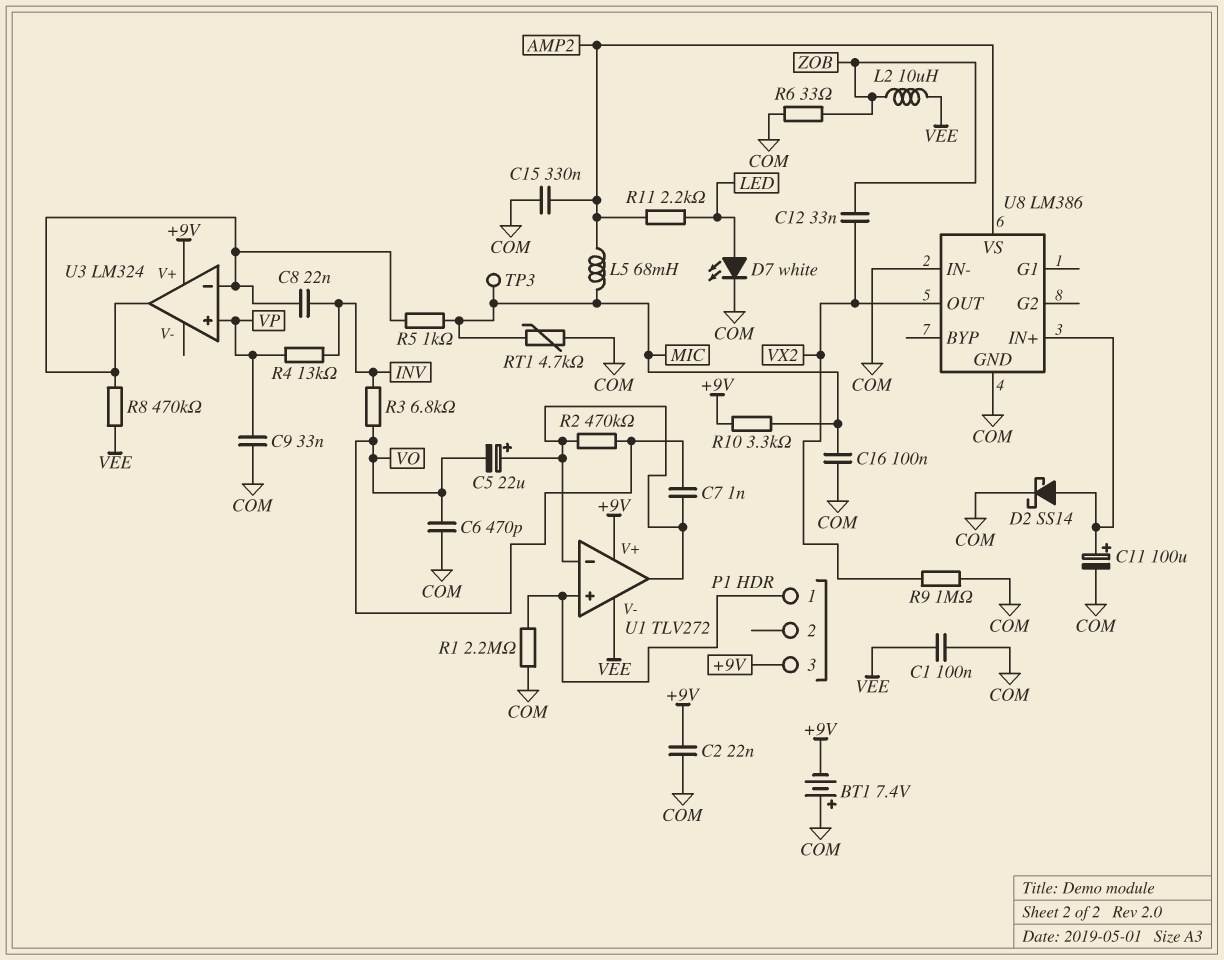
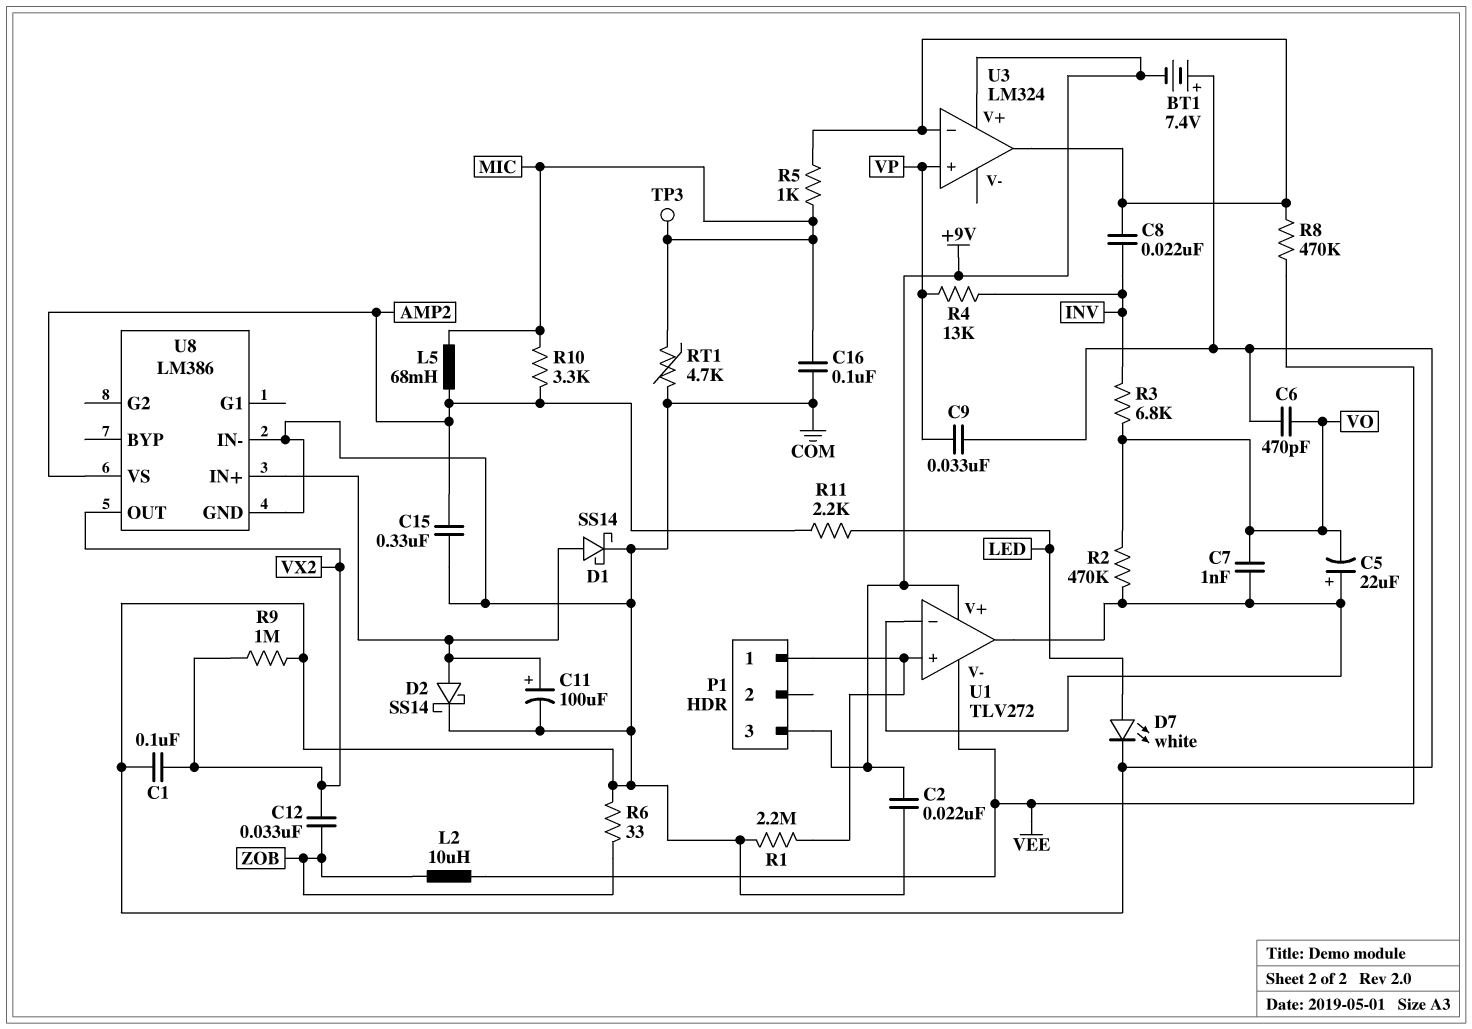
C1: 100nF (COM, VEE) -> 100nF (COM, VX2)
D1: none -> schottky SS14 (A U8/IN+, K COM)
R10: 3.3k (+9V, MIC) -> 3.3k (AMP2, MIC)

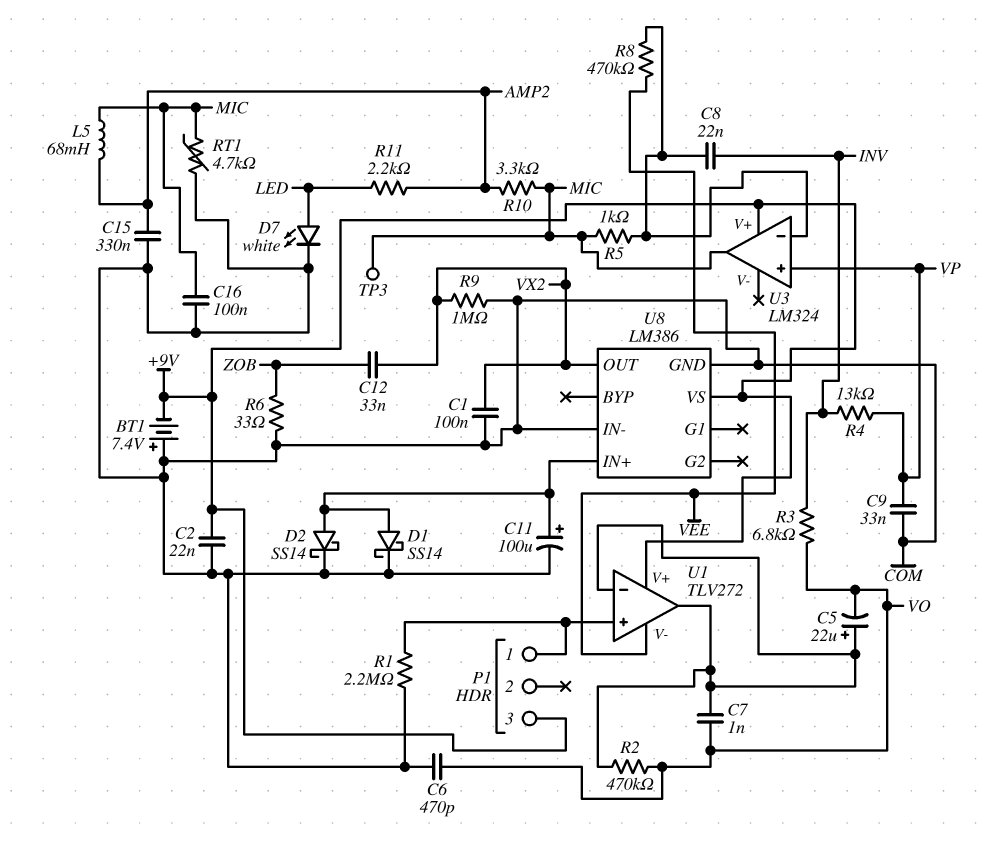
L2: 10uH (VEE, ZOB) -> none
U3 pin out: U3/in- -> MIC
U8 pin VS: AMP2 -> +9V

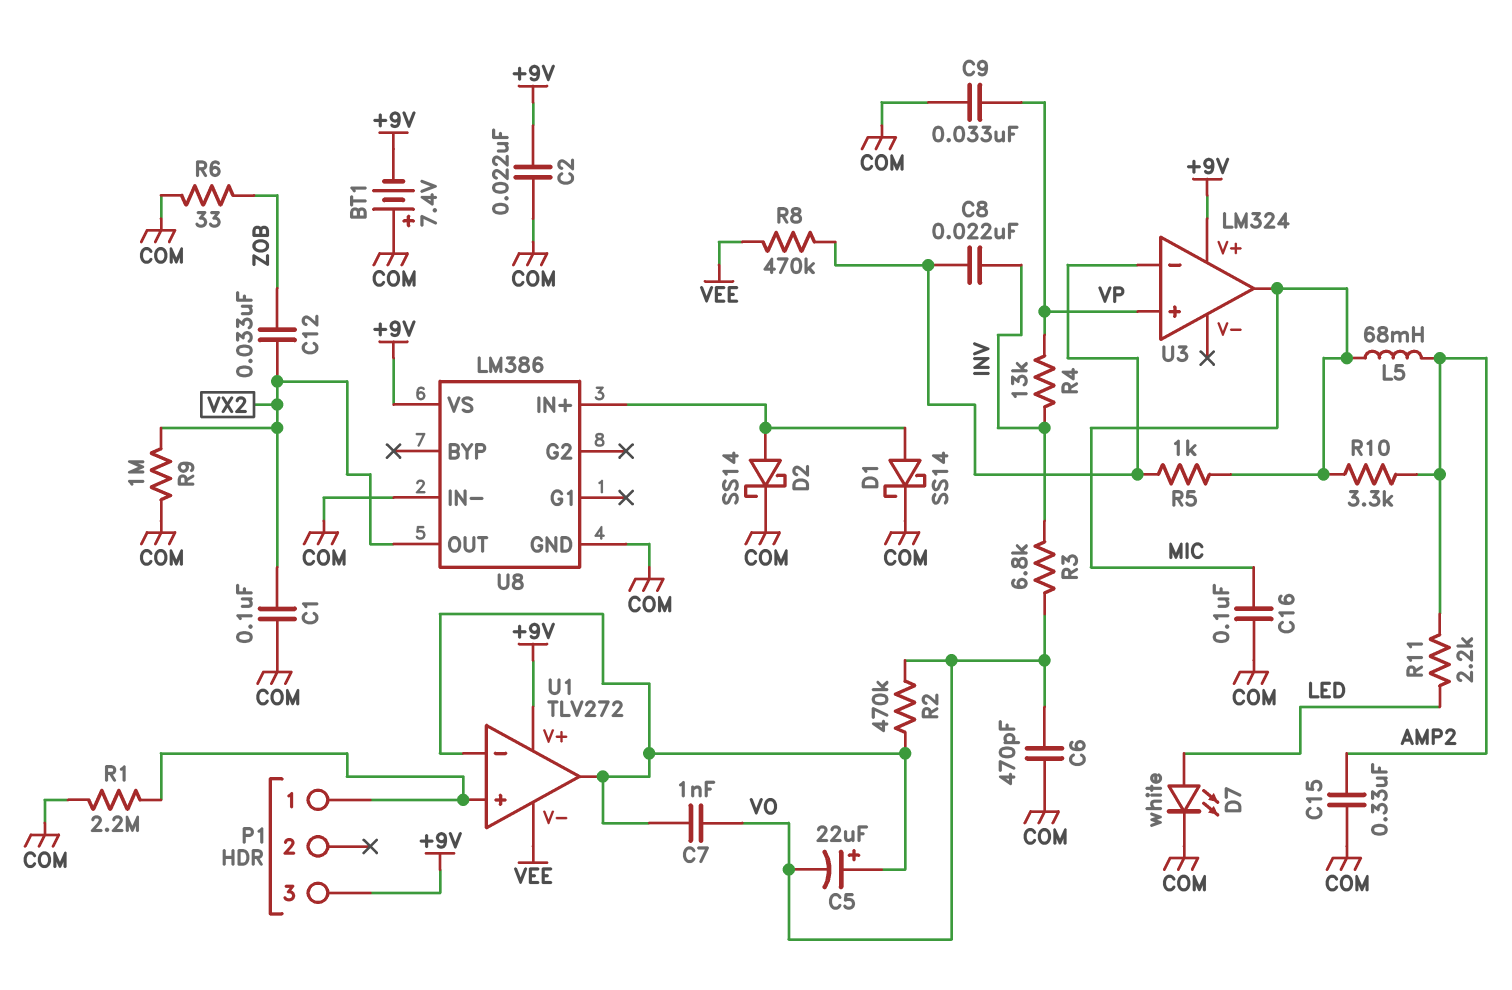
C11: 100uF (plus U8/IN+, minus COM) -> none
RT1: 4.7k (COM, MIC) -> none
TP3: test point (MIC) -> none

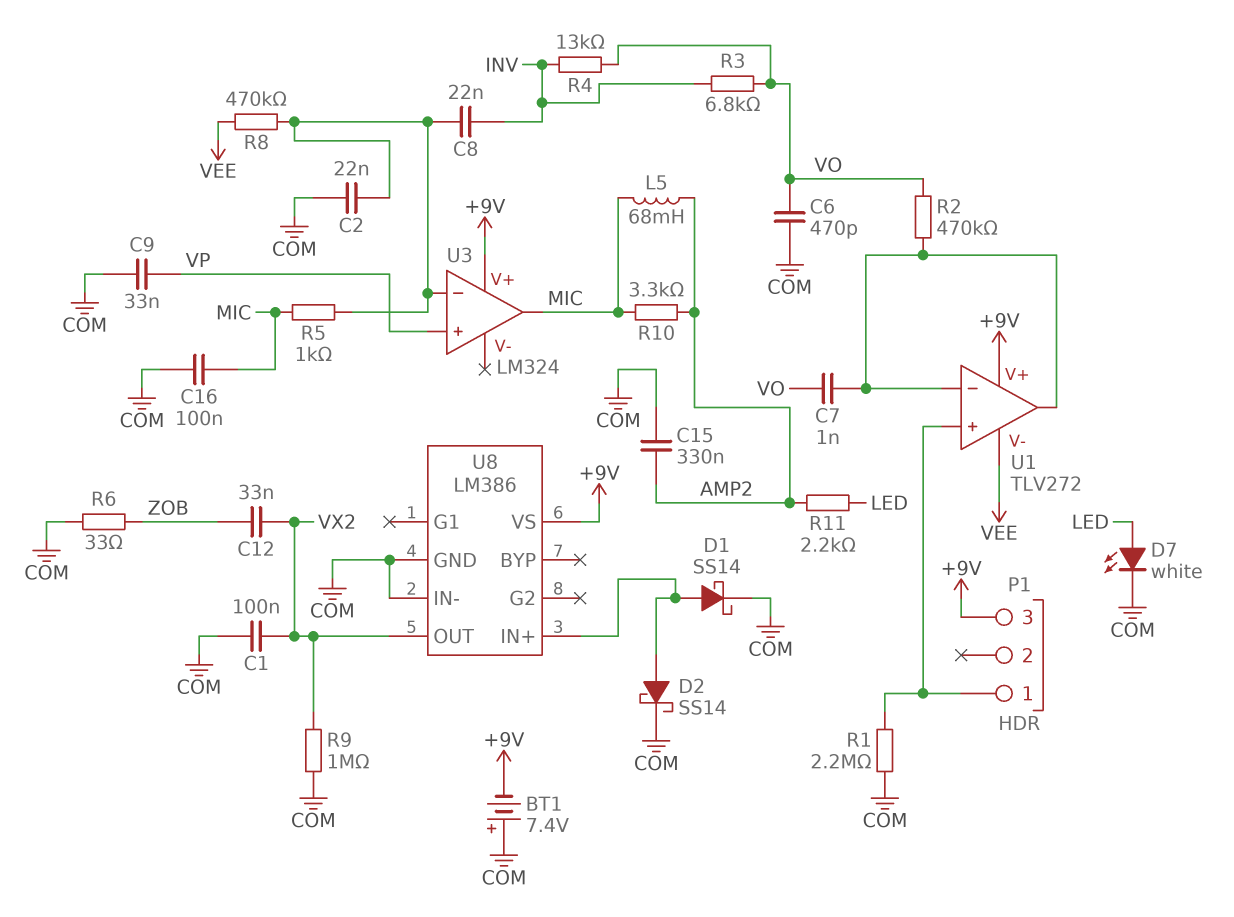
C2: 22nF (+9V, COM) -> 22nF (COM, U3/in-)
C5: 22uF (plus U1/in-, minus VO) -> none
R4: 13k (INV, VP) -> 13k (INV, VO)

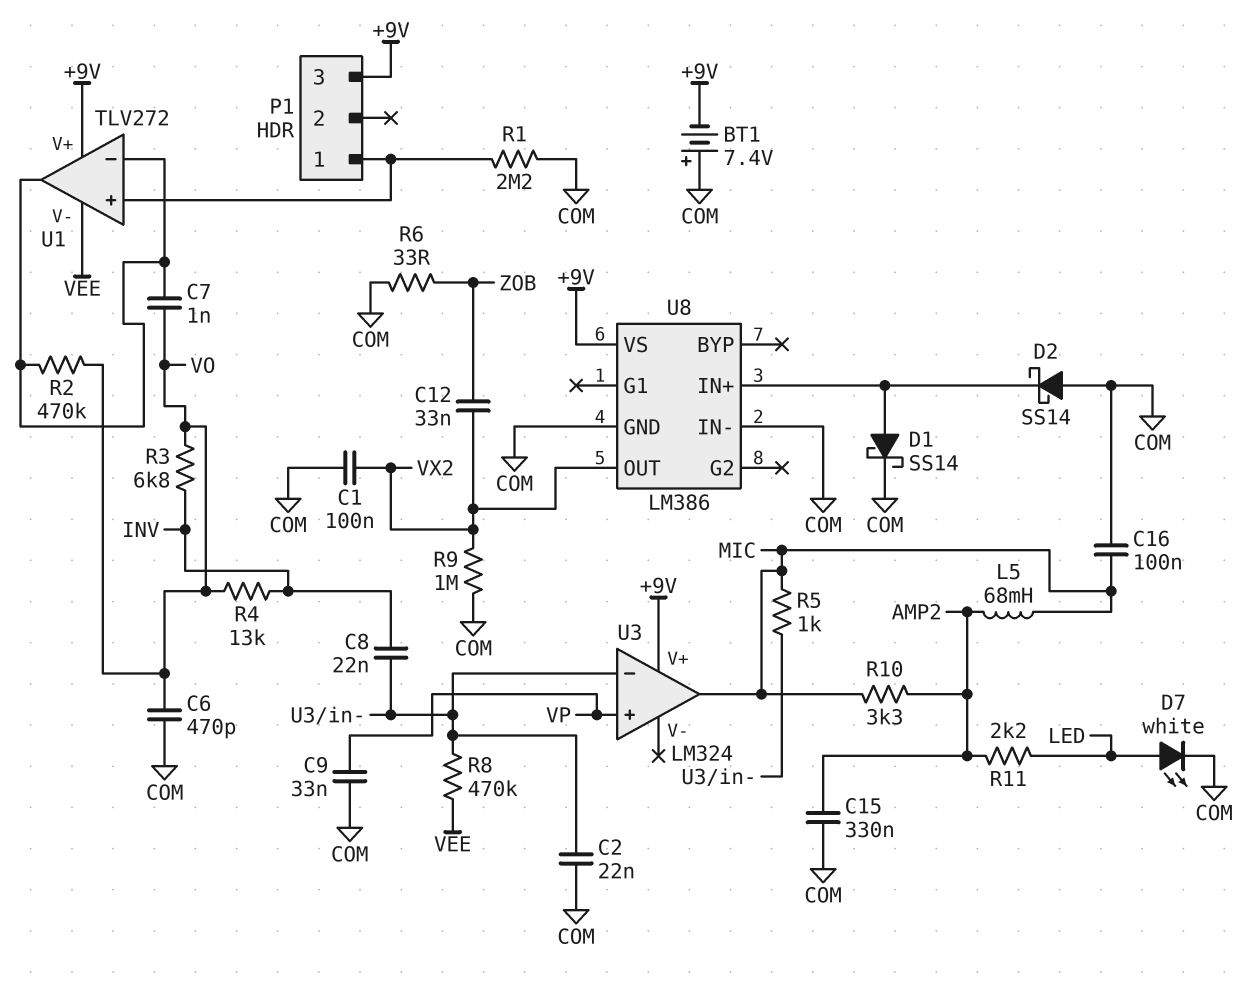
D2: schottky SS14 (A U8/IN+, K COM) -> schottky SS14 (A COM, K U8/IN+)

